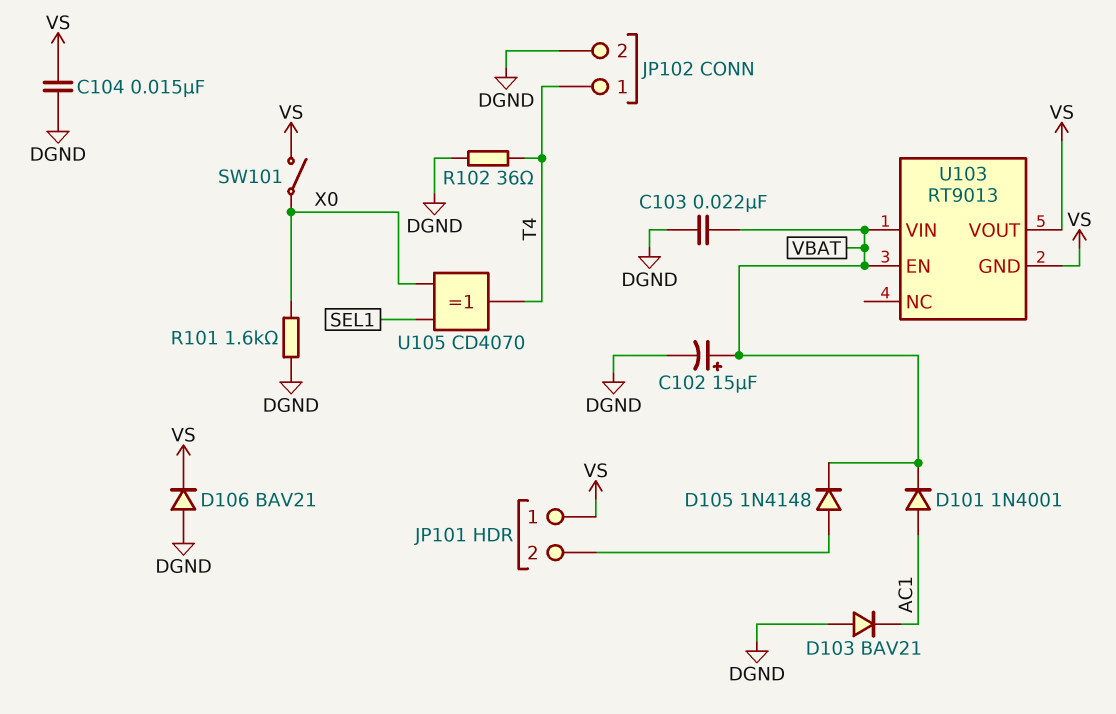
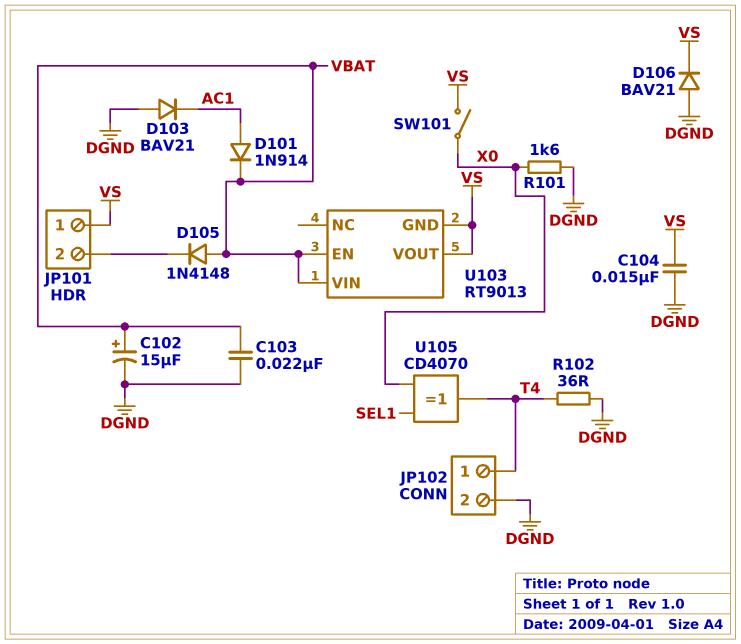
D101: diode 1N4001 (A AC1, K VBAT) -> diode 1N914 (A AC1, K VBAT)
D105: diode 1N4148 (A JP101/2, K VBAT) -> diode 1N4148 (A VBAT, K JP101/2)

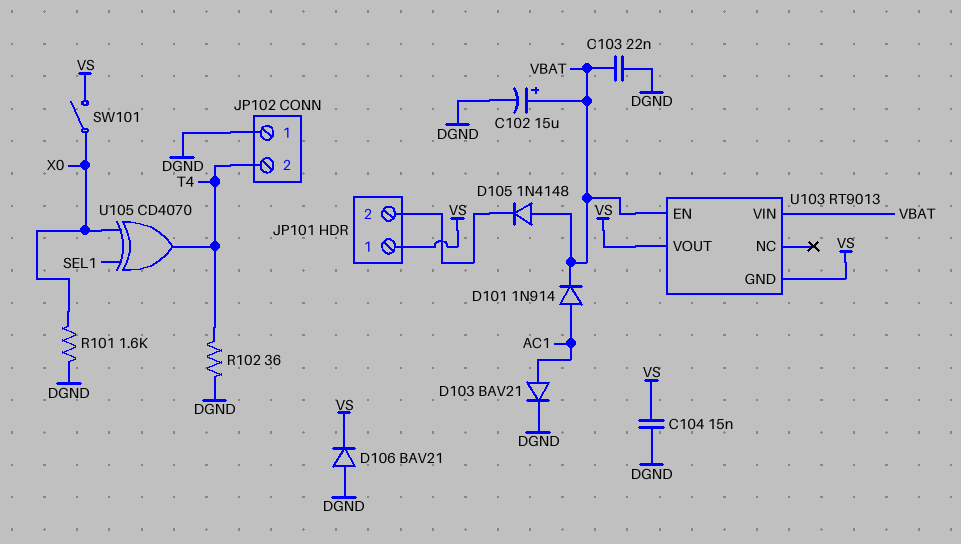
D103: diode BAV21 (A DGND, K AC1) -> diode BAV21 (A AC1, K DGND)
JP102 pin 1: T4 -> DGND
JP102 pin 2: DGND -> T4

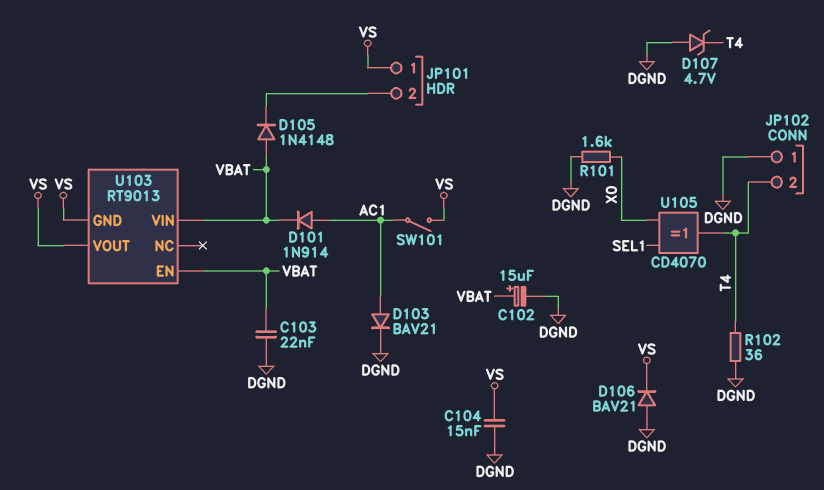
D107: none -> zener 4.7V (A DGND, K T4)
SW101: switch (VS, X0) -> switch (AC1, VS)

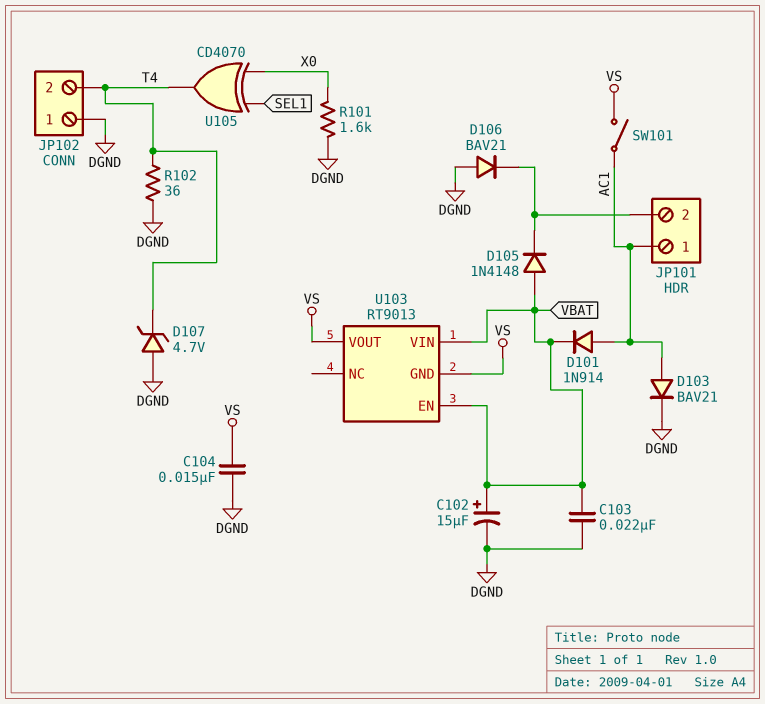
D106: diode BAV21 (A DGND, K VS) -> diode BAV21 (A DGND, K JP101/2)
JP101 pin 1: VS -> AC1

